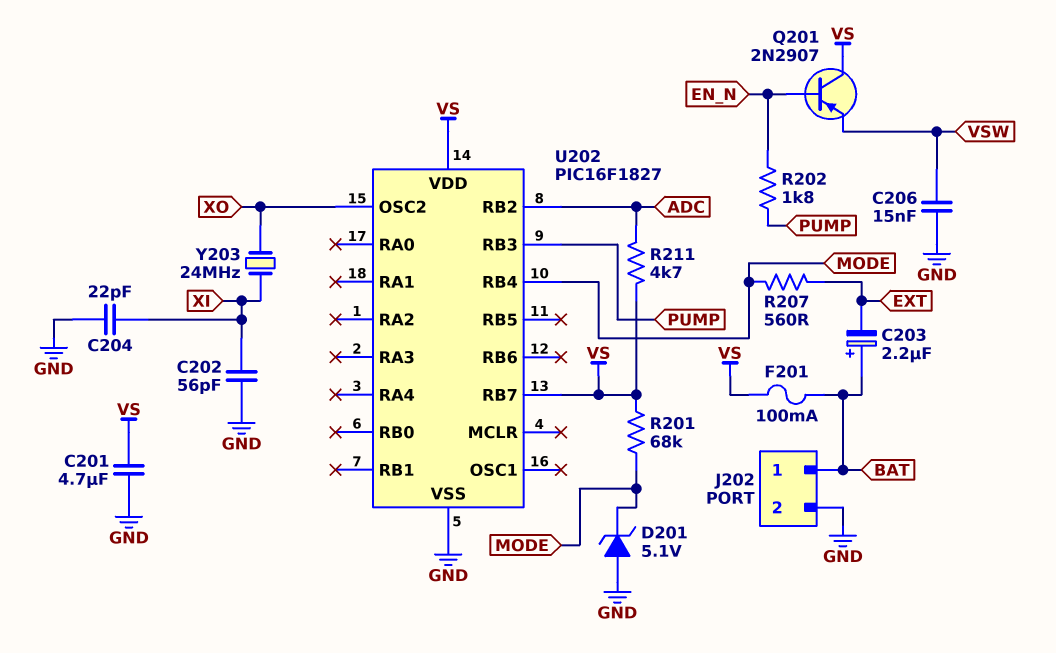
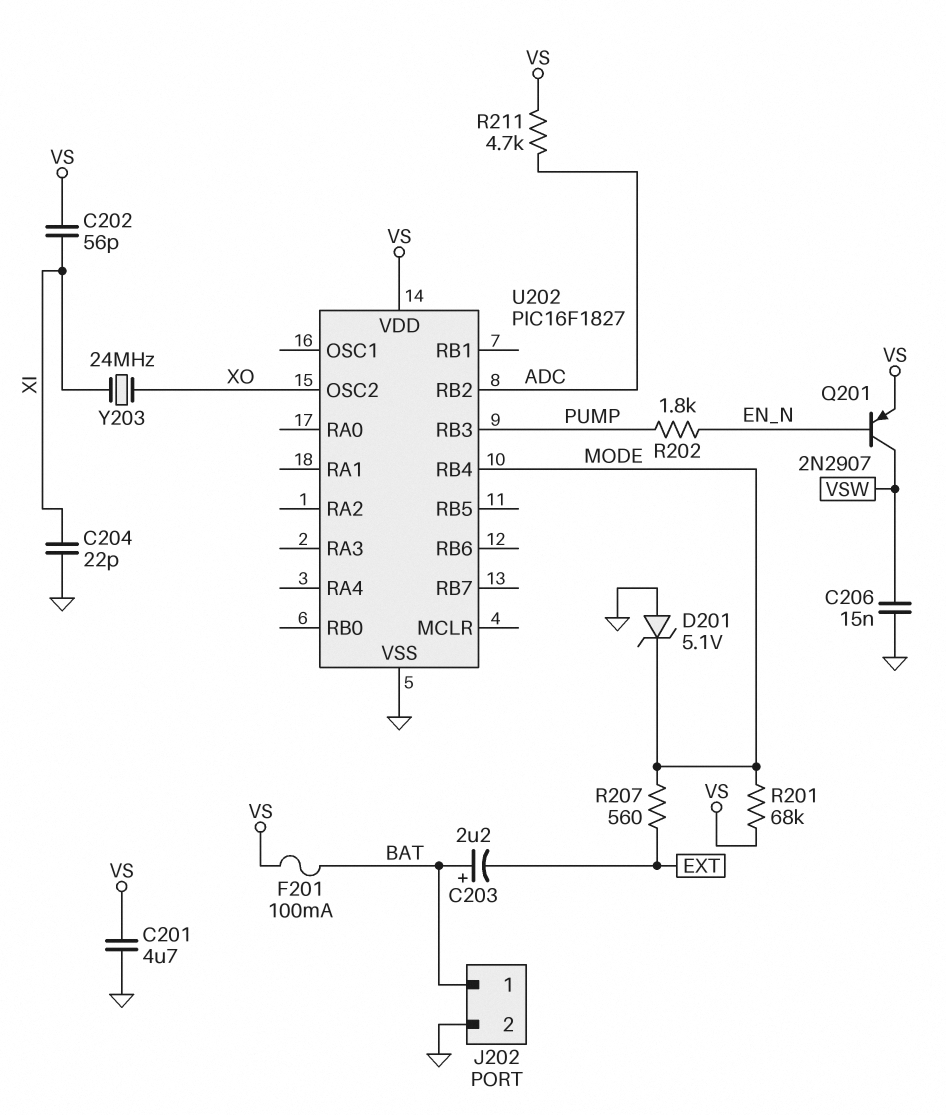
C202: 56pF (GND, XI) -> 56pF (VS, XI)
Q201: PNP 2N2907 (B EN_N, C VS, E VSW) -> PNP 2N2907 (B EN_N, C VSW, E VS)
U202 pin RB7: VS -> none

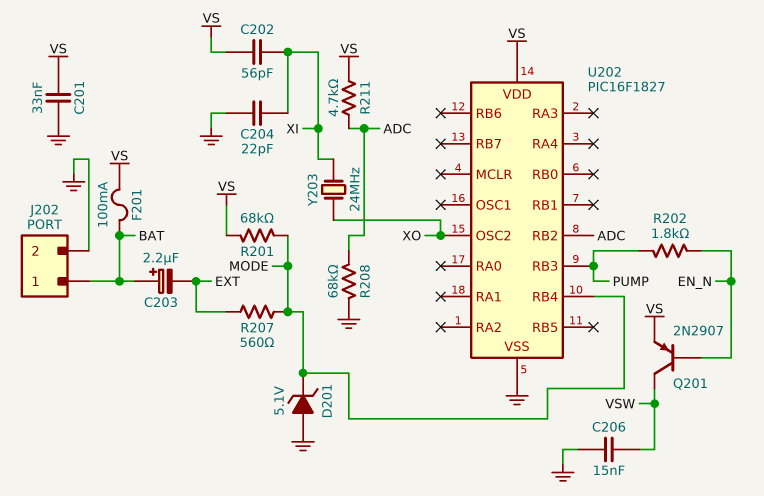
C201: 4.7uF (GND, VS) -> 33nF (GND, VS)
R208: none -> 68k (ADC, GND)

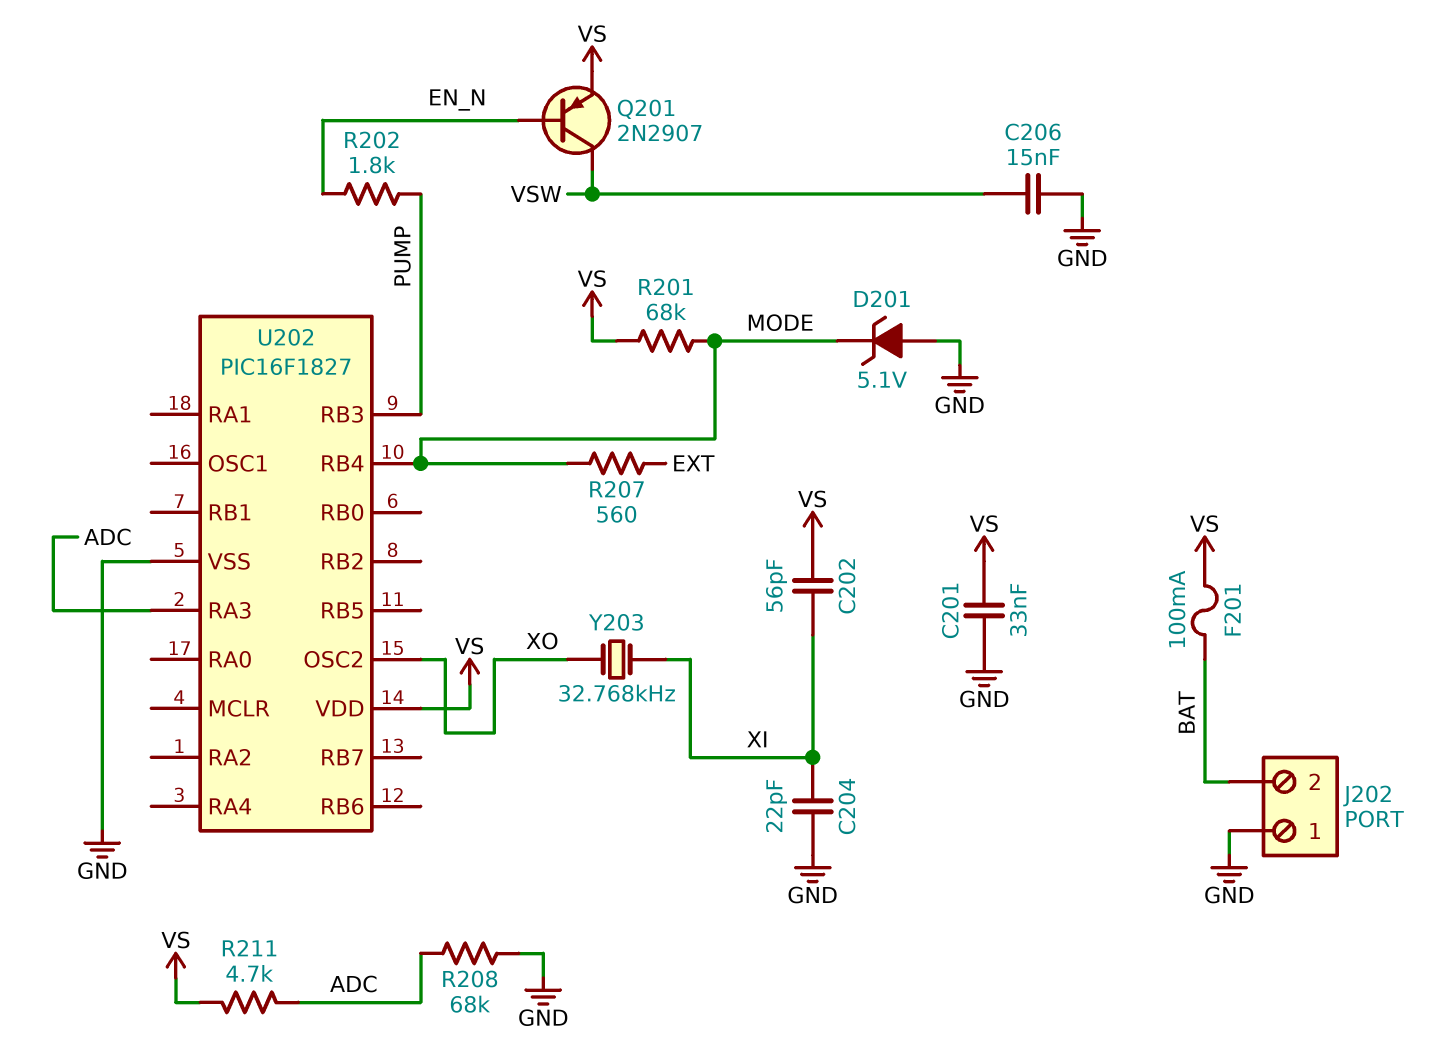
C203: 2.2uF (plus BAT, minus EXT) -> none
J202 pin 1: BAT -> GND
J202 pin 2: GND -> BAT
U202 pin RA3: none -> ADC
U202 pin RB2: ADC -> none
Y203: 24MHz (XI, XO) -> 32.768kHz (XI, XO)

